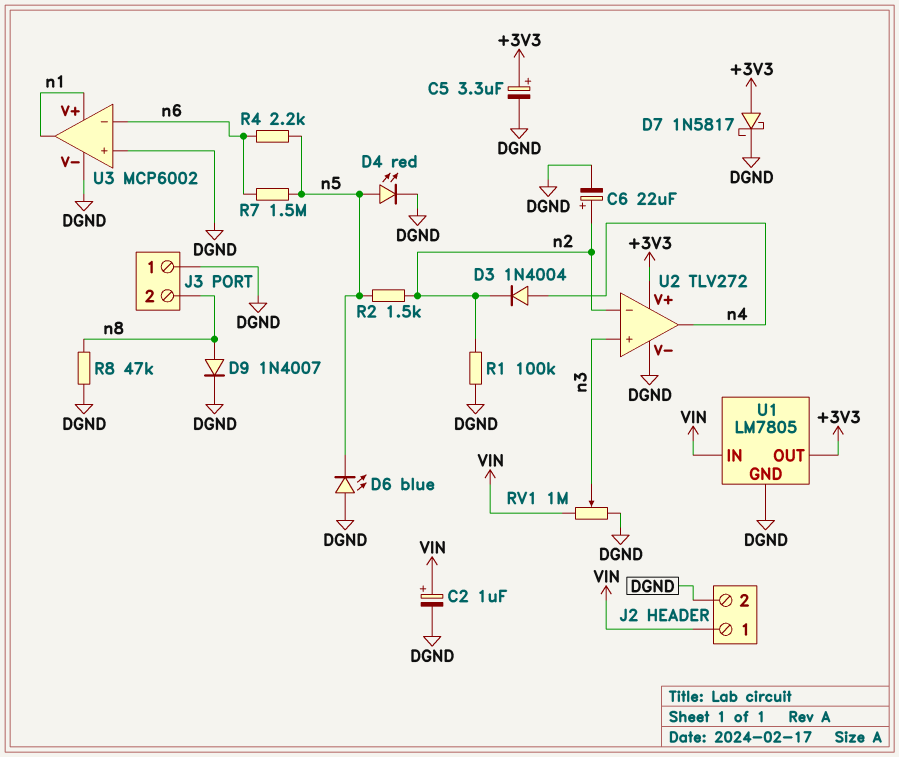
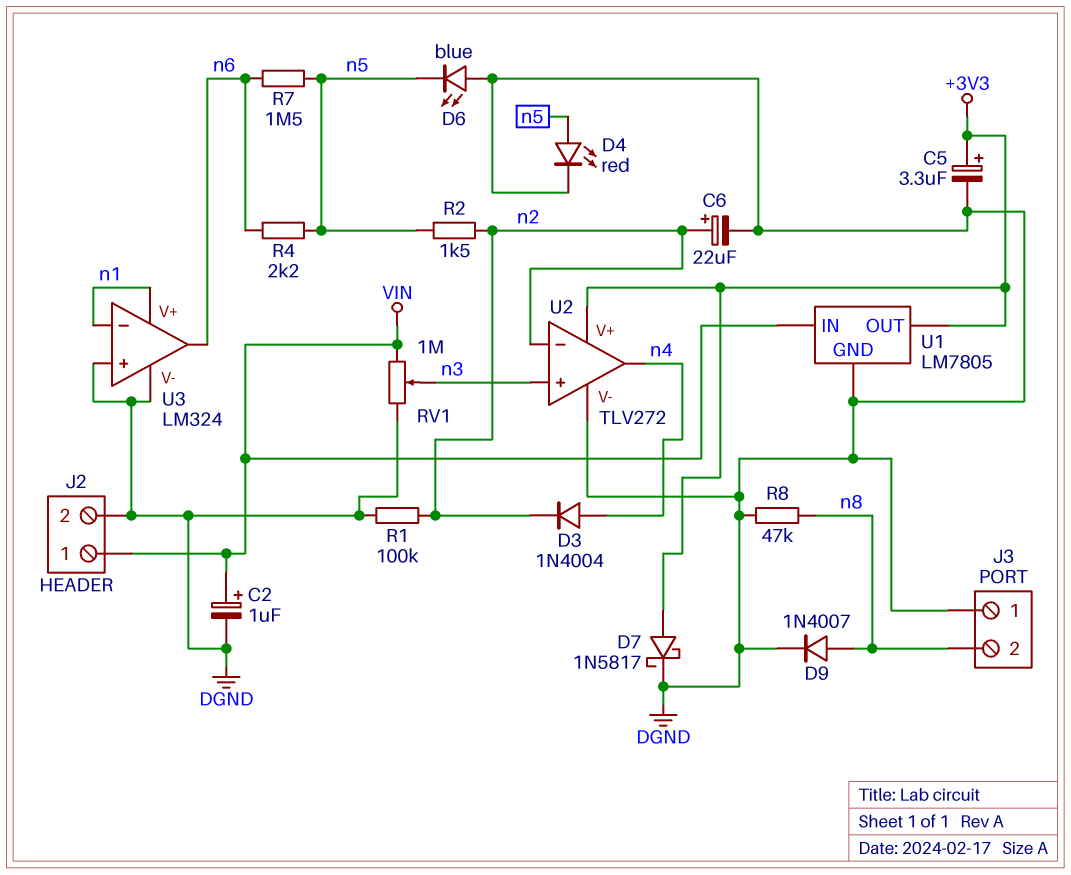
U3: MCP6002 -> LM324
U3 pin in-: n6 -> n1
U3 pin out: n1 -> n6

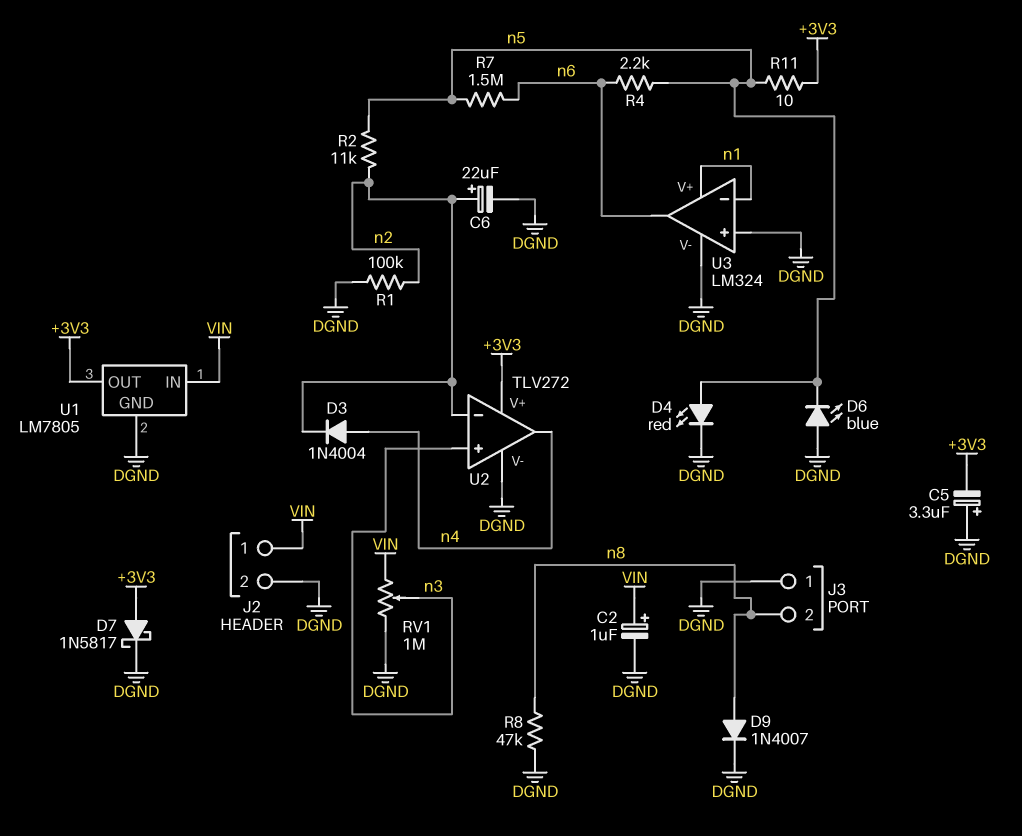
C5: 3.3uF (plus +3V3, minus DGND) -> 3.3uF (plus DGND, minus +3V3)
R2: 1.5k (n2, n5) -> 11k (n2, n5)
R11: none -> 10 (+3V3, n5)

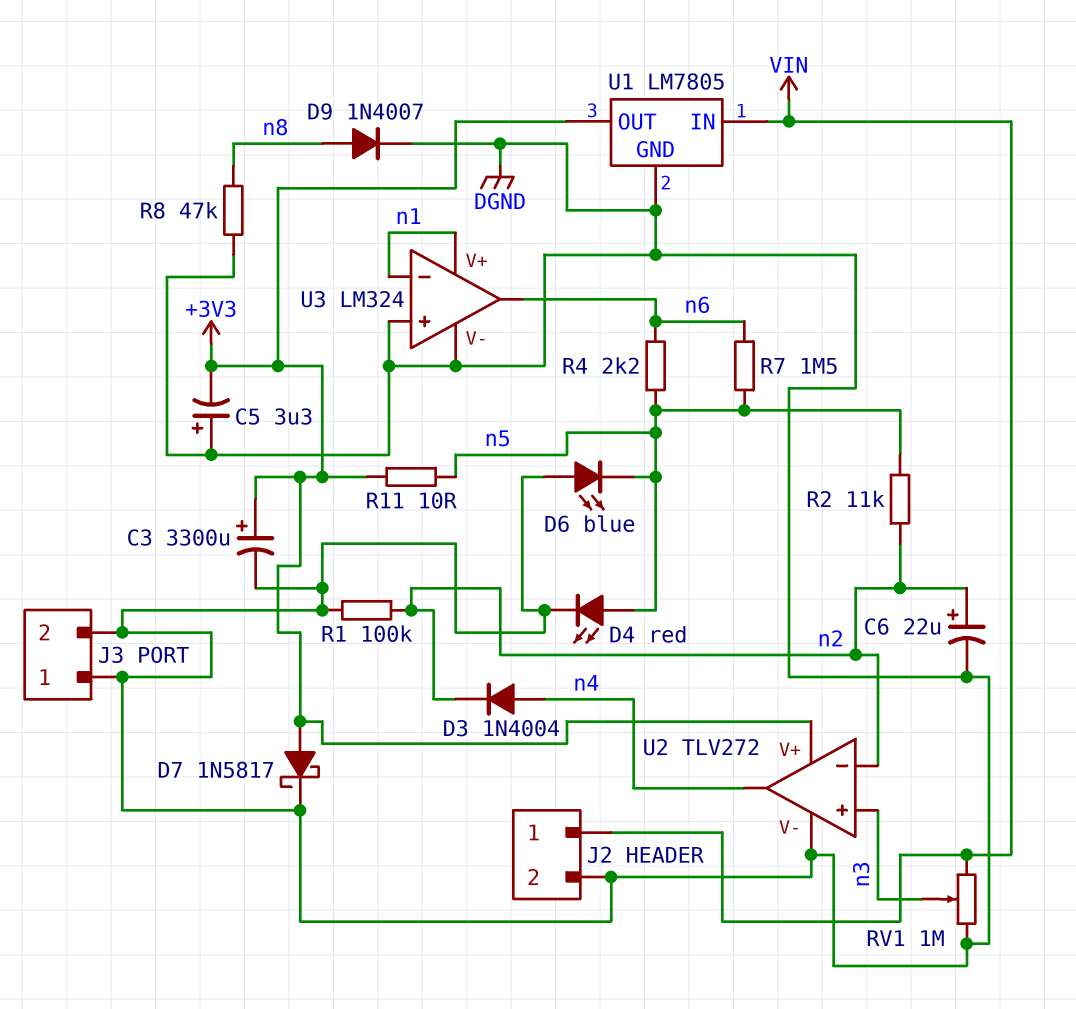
C2: 1uF (plus VIN, minus DGND) -> none
C3: none -> 3300uF (plus +3V3, minus DGND)
J3 pin 2: n8 -> DGND

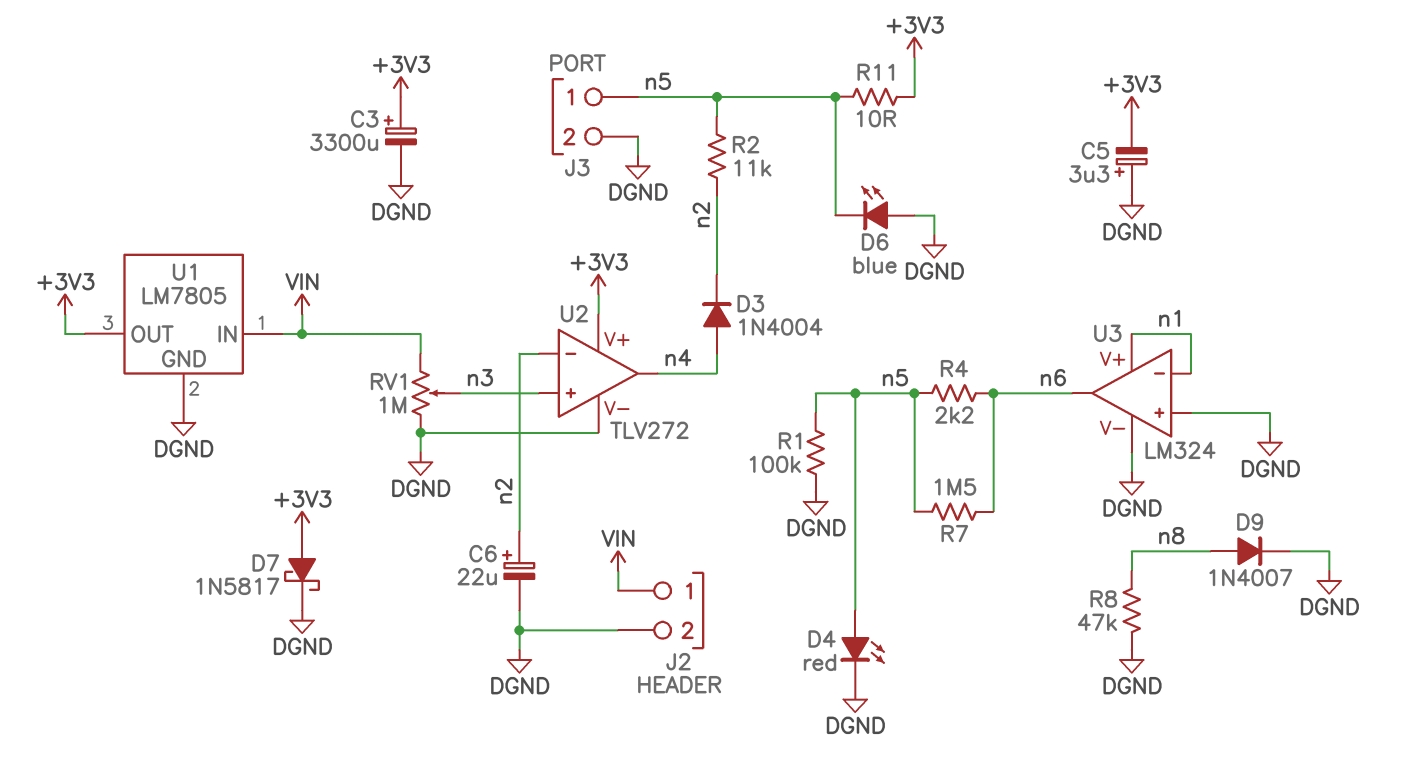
J3 pin 1: DGND -> n5
R1: 100k (DGND, n2) -> 100k (DGND, n5)

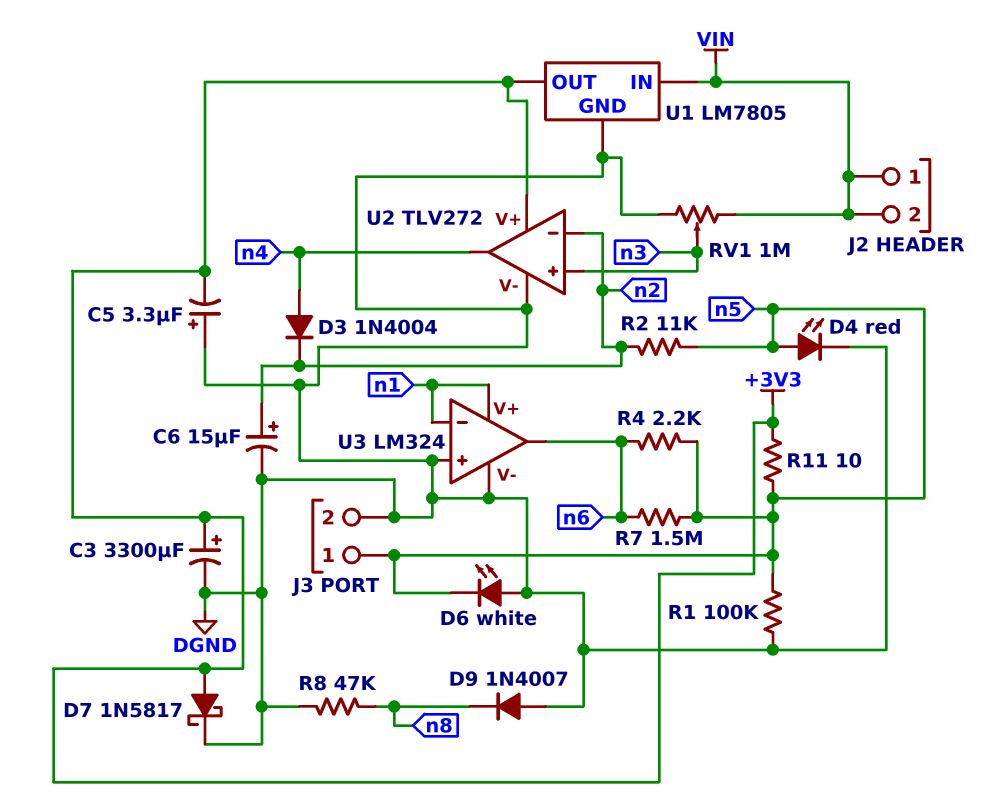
C6: 22uF (plus n2, minus DGND) -> 15uF (plus n2, minus DGND)
D6: LED blue (A DGND, K n5) -> LED white (A DGND, K n5)
D9: diode 1N4007 (A n8, K DGND) -> diode 1N4007 (A DGND, K n8)
J2 pin 2: DGND -> VIN

